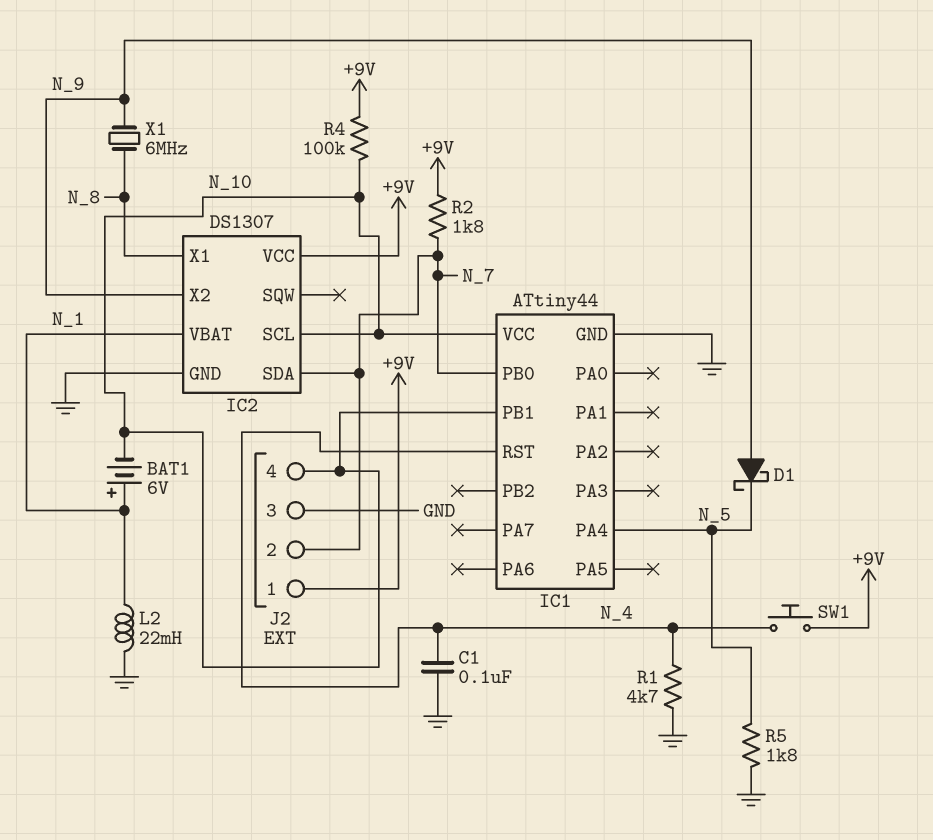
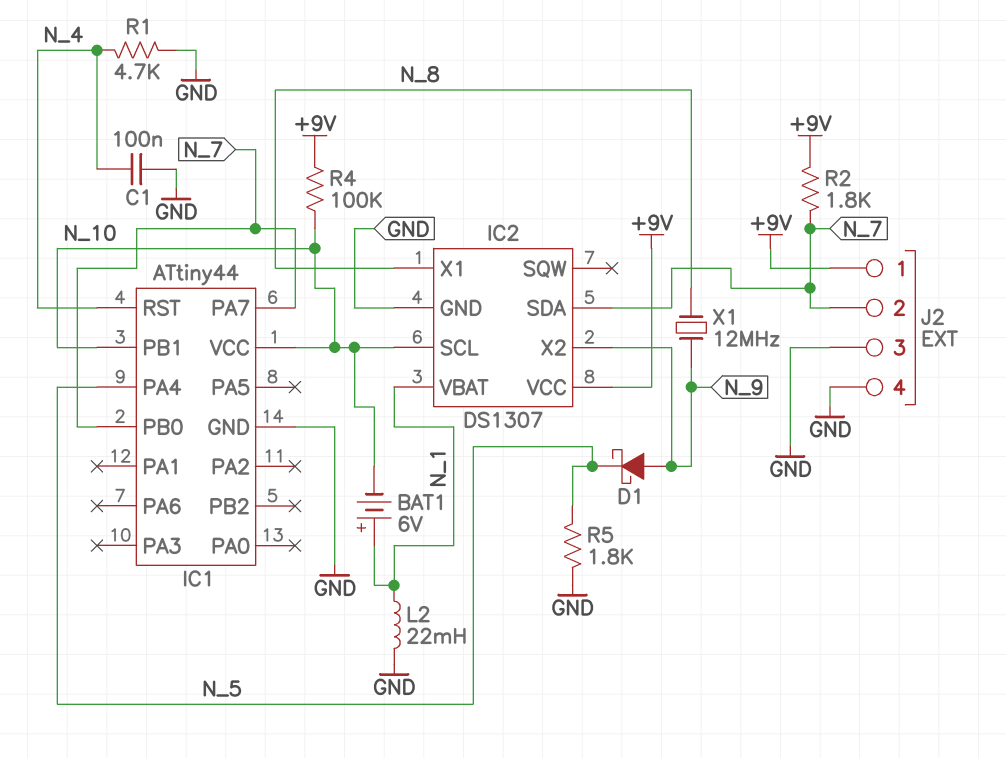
IC1 pin PA7: none -> N_7
J2 pin 4: N_10 -> GND
SW1: button (+9V, N_4) -> none
X1: 6MHz (N_8, N_9) -> 12MHz (N_8, N_9)

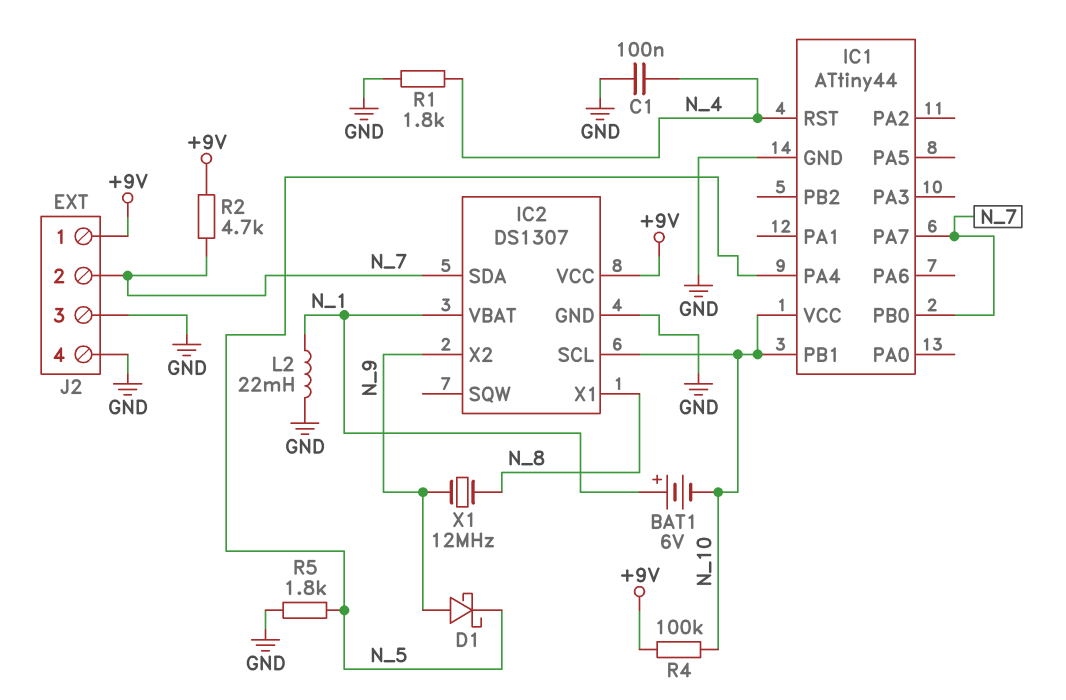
R1: 4.7k (GND, N_4) -> 1.8k (GND, N_4)
R2: 1.8k (+9V, N_7) -> 4.7k (+9V, N_7)

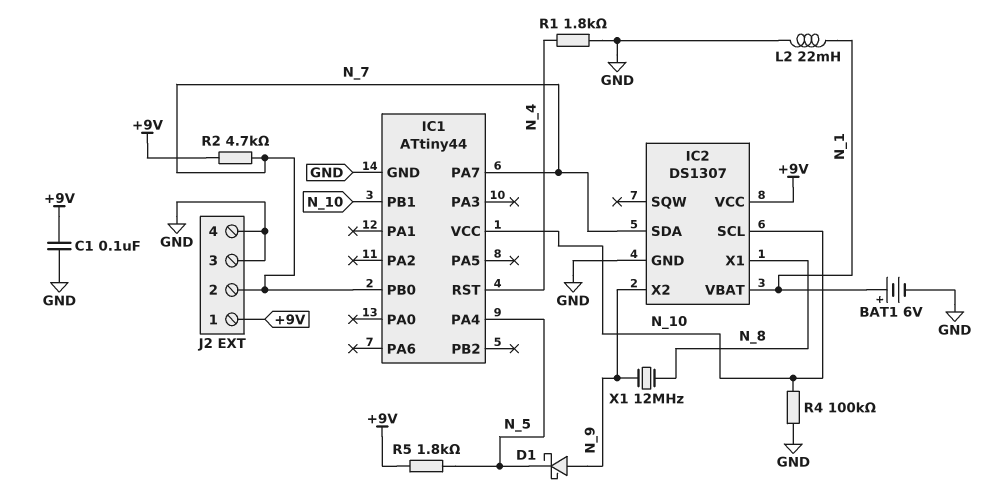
BAT1: 6V (plus N_1, minus N_10) -> 6V (plus N_1, minus GND)
C1: 100nF (GND, N_4) -> 100nF (+9V, GND)
R4: 100k (+9V, N_10) -> 100k (GND, N_10)
R5: 1.8k (GND, N_5) -> 1.8k (+9V, N_5)

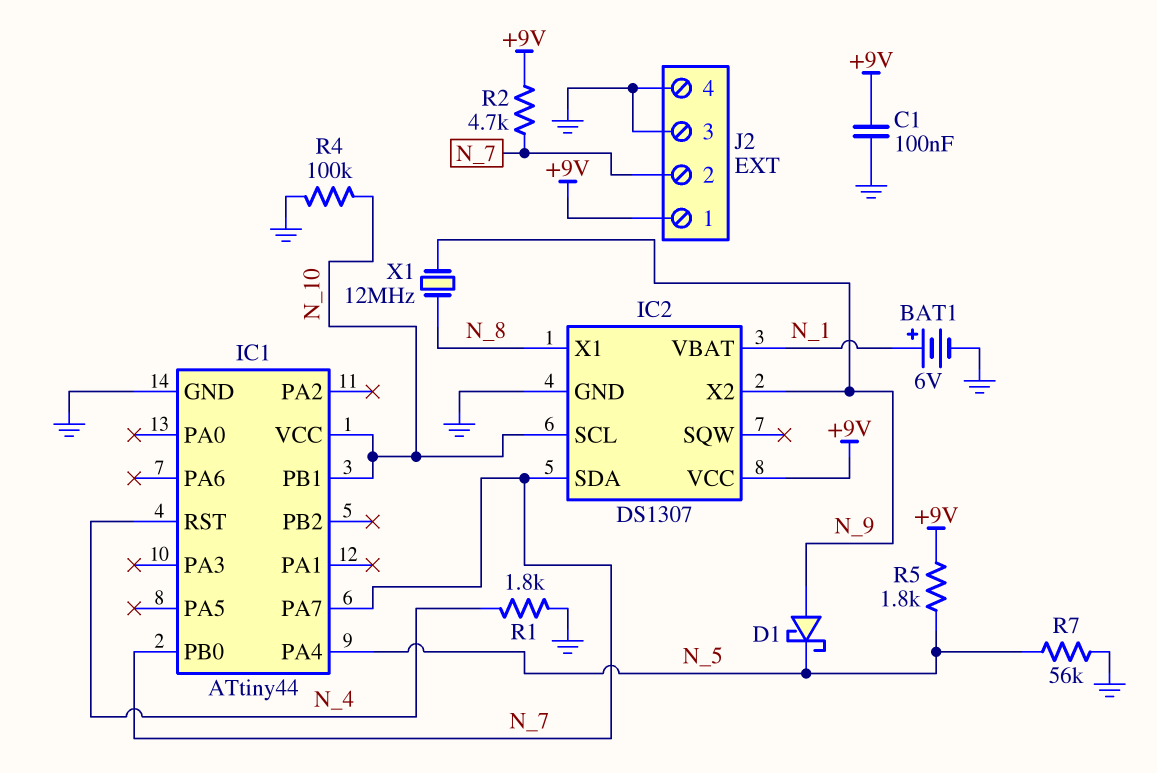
L2: 22mH (GND, N_1) -> none
R7: none -> 56k (GND, N_5)

